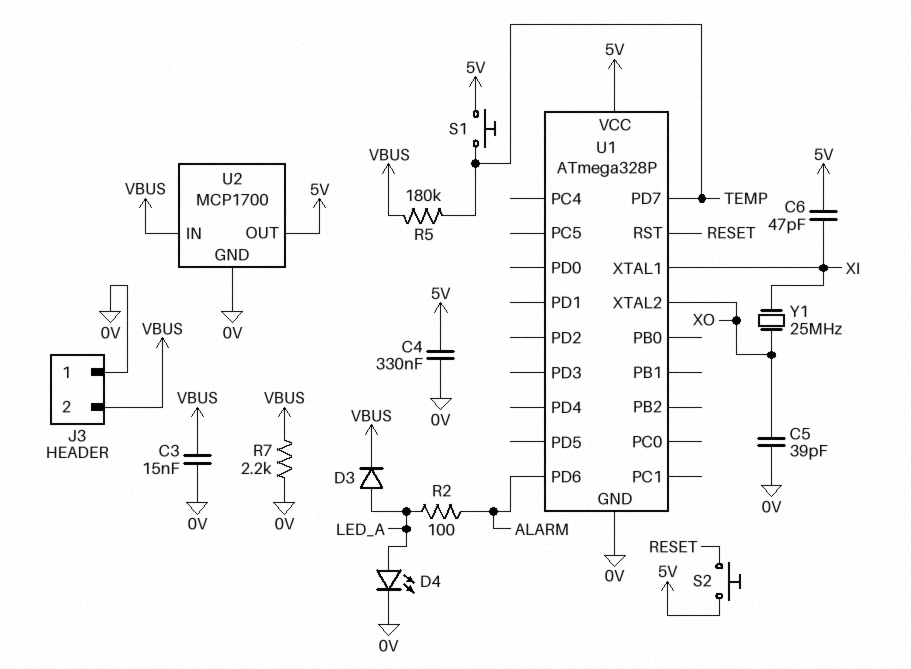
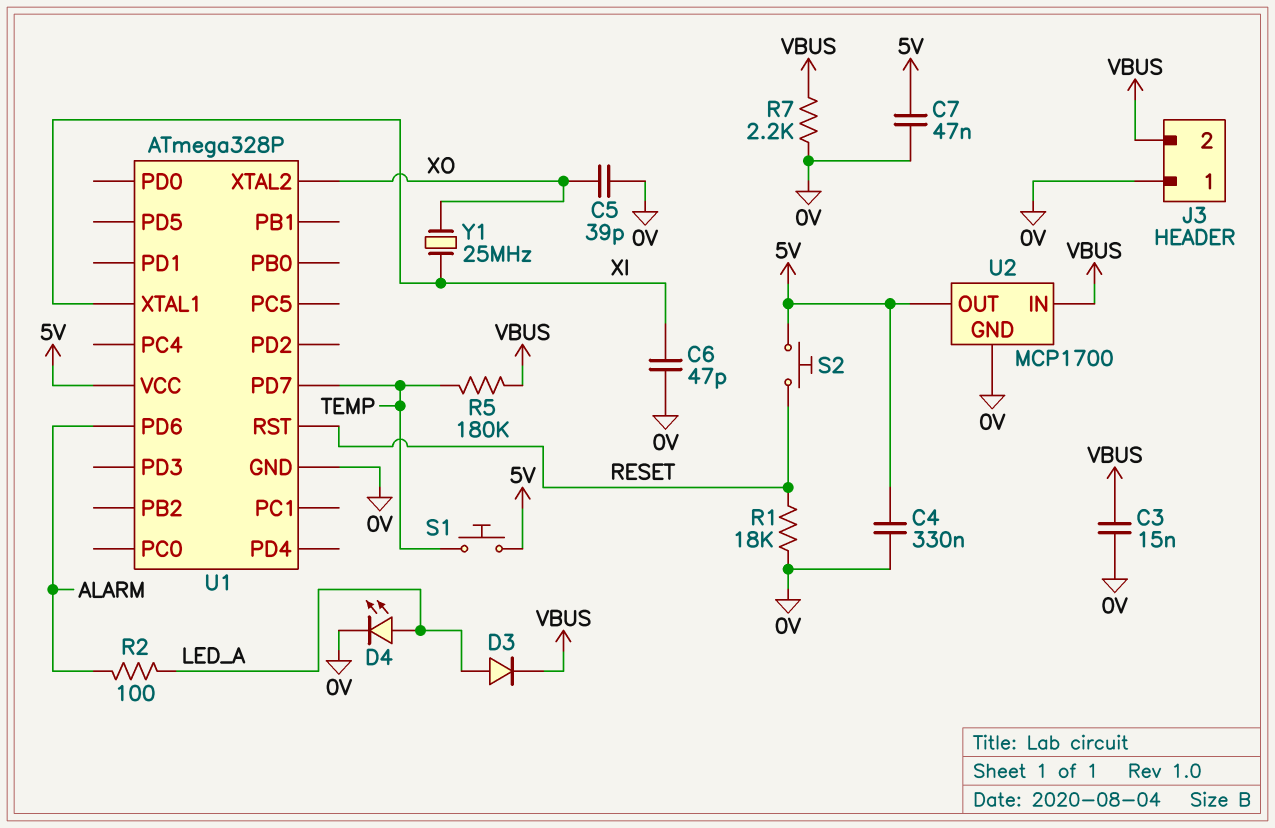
C6: 47pF (5V, XI) -> 47pF (0V, XI)
C7: none -> 47nF (0V, 5V)
R1: none -> 18k (0V, RESET)

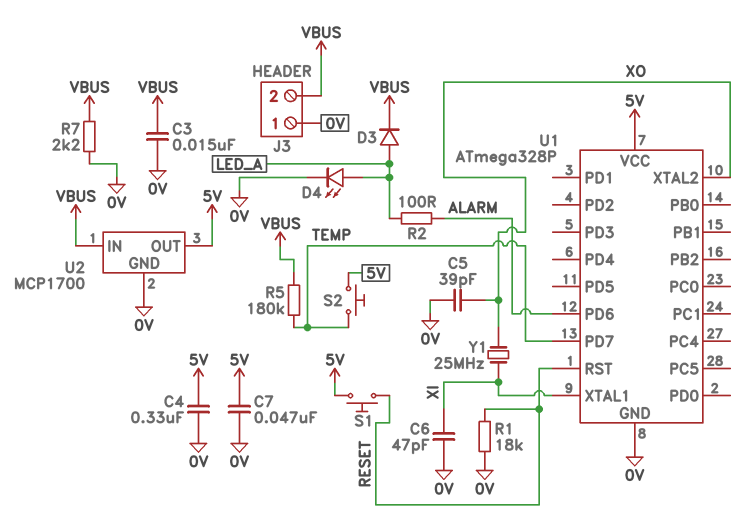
S1: button (5V, TEMP) -> button (5V, RESET)
S2: button (5V, RESET) -> button (5V, TEMP)

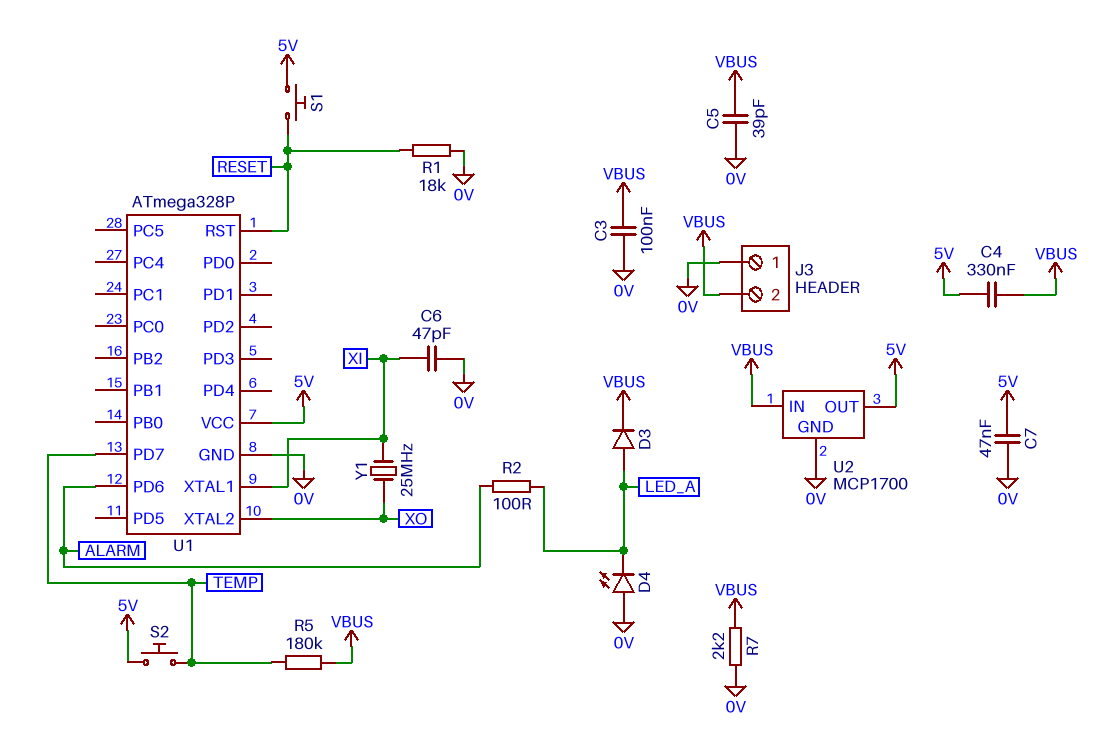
C3: 15nF (0V, VBUS) -> 100nF (0V, VBUS)
C4: 330nF (0V, 5V) -> 330nF (5V, VBUS)
C5: 39pF (0V, XO) -> 39pF (0V, VBUS)
D4: LED (A LED_A, K 0V) -> LED (A 0V, K LED_A)

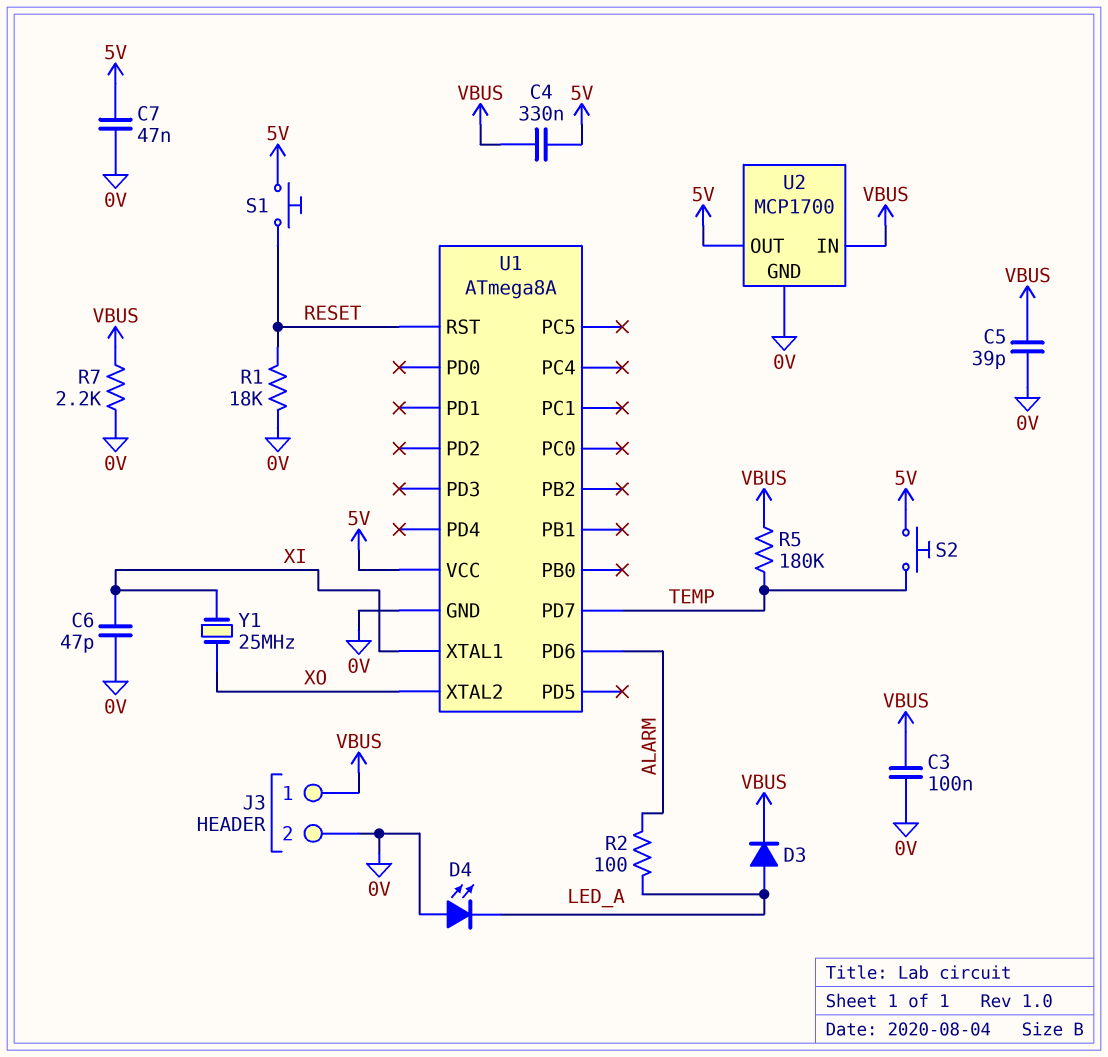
J3 pin 1: 0V -> VBUS
J3 pin 2: VBUS -> 0V
U1: ATmega328P -> ATmega8A

